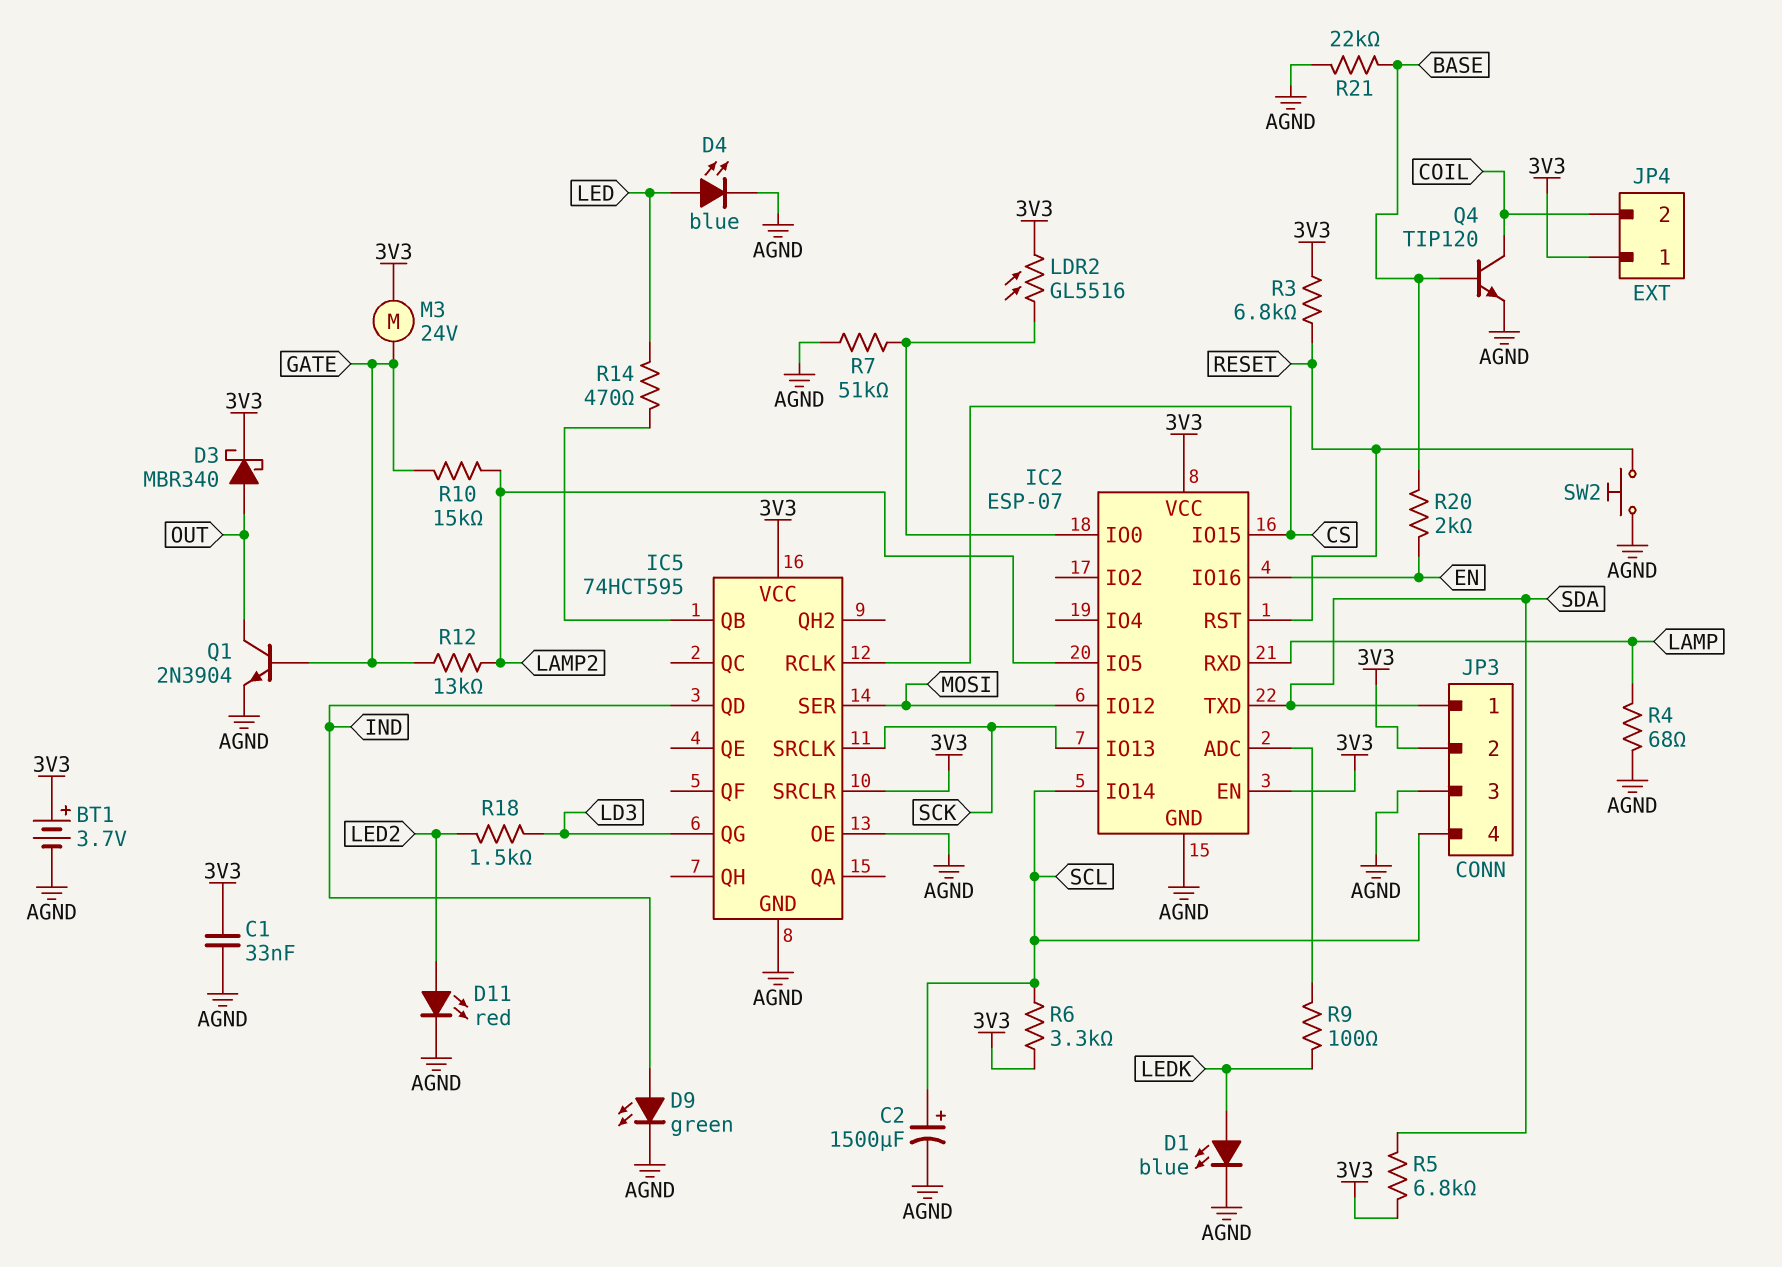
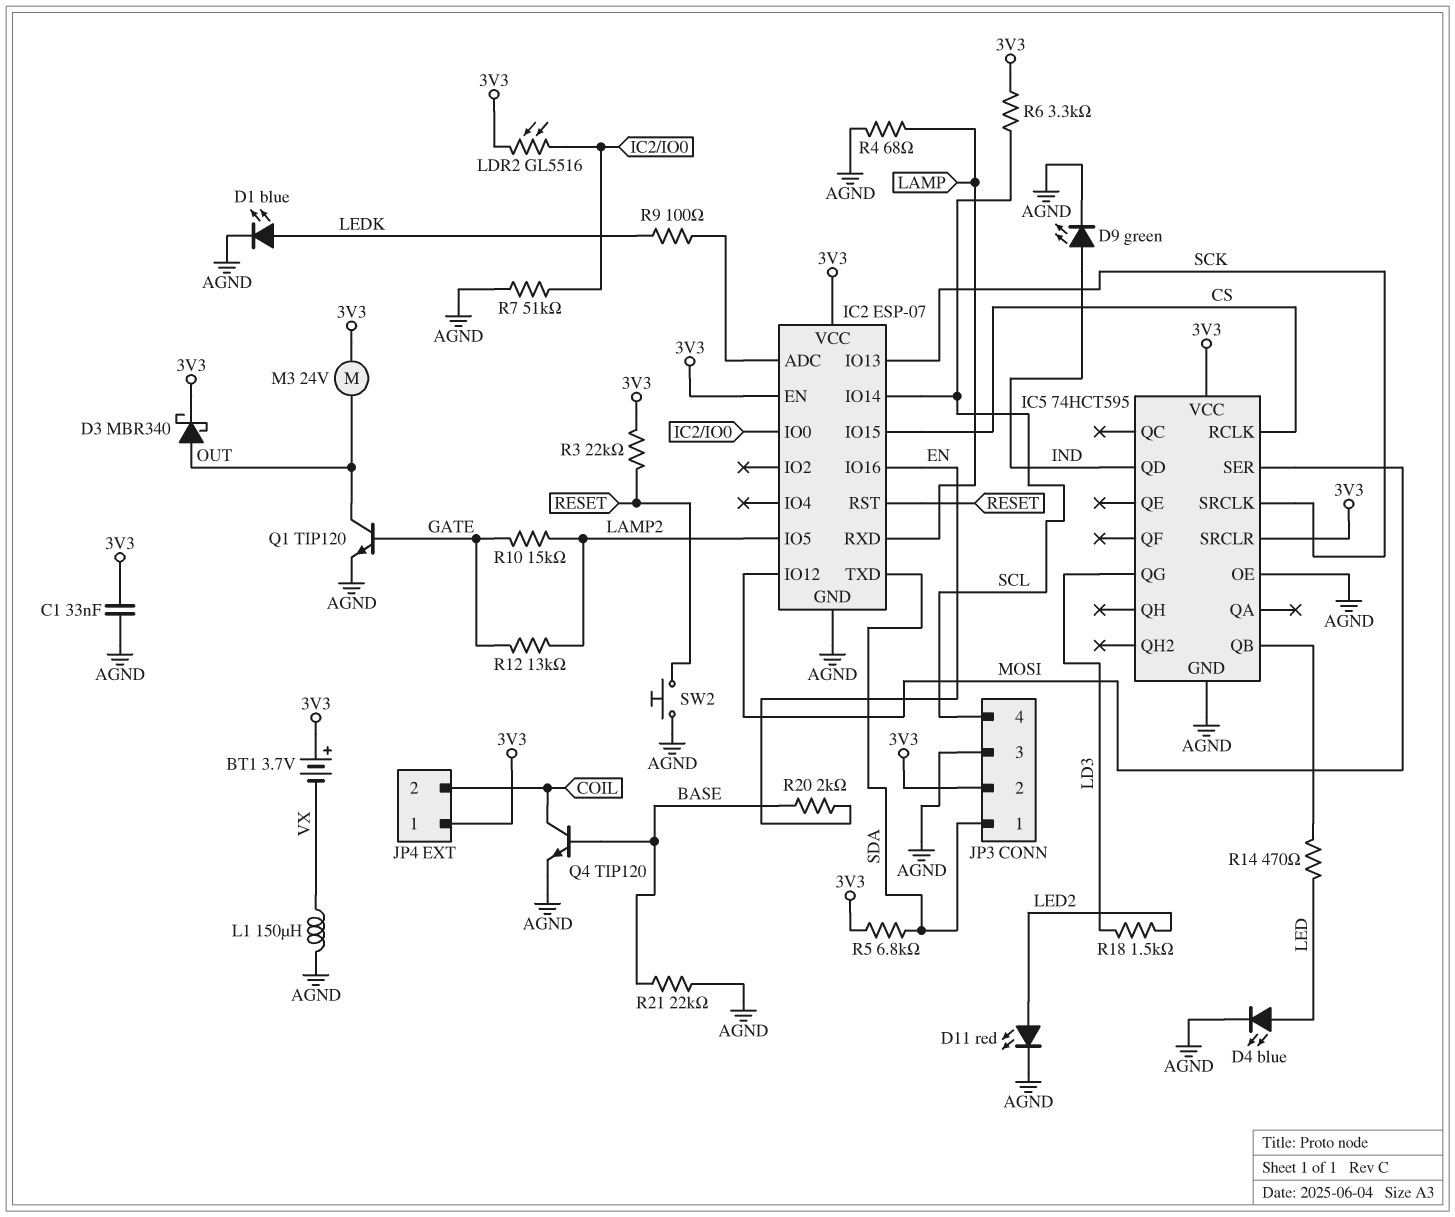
BT1: 3.7V (plus 3V3, minus AGND) -> 3.7V (plus 3V3, minus VX)
C2: 1500uF (plus SCL, minus AGND) -> none
L1: none -> 150uH (AGND, VX)
M3: motor 24V (3V3, GATE) -> motor 24V (3V3, OUT)
Q1: NPN 2N3904 (B GATE, C OUT, E AGND) -> NPN TIP120 (B GATE, C OUT, E AGND)
R3: 6.8k (3V3, RESET) -> 22k (3V3, RESET)

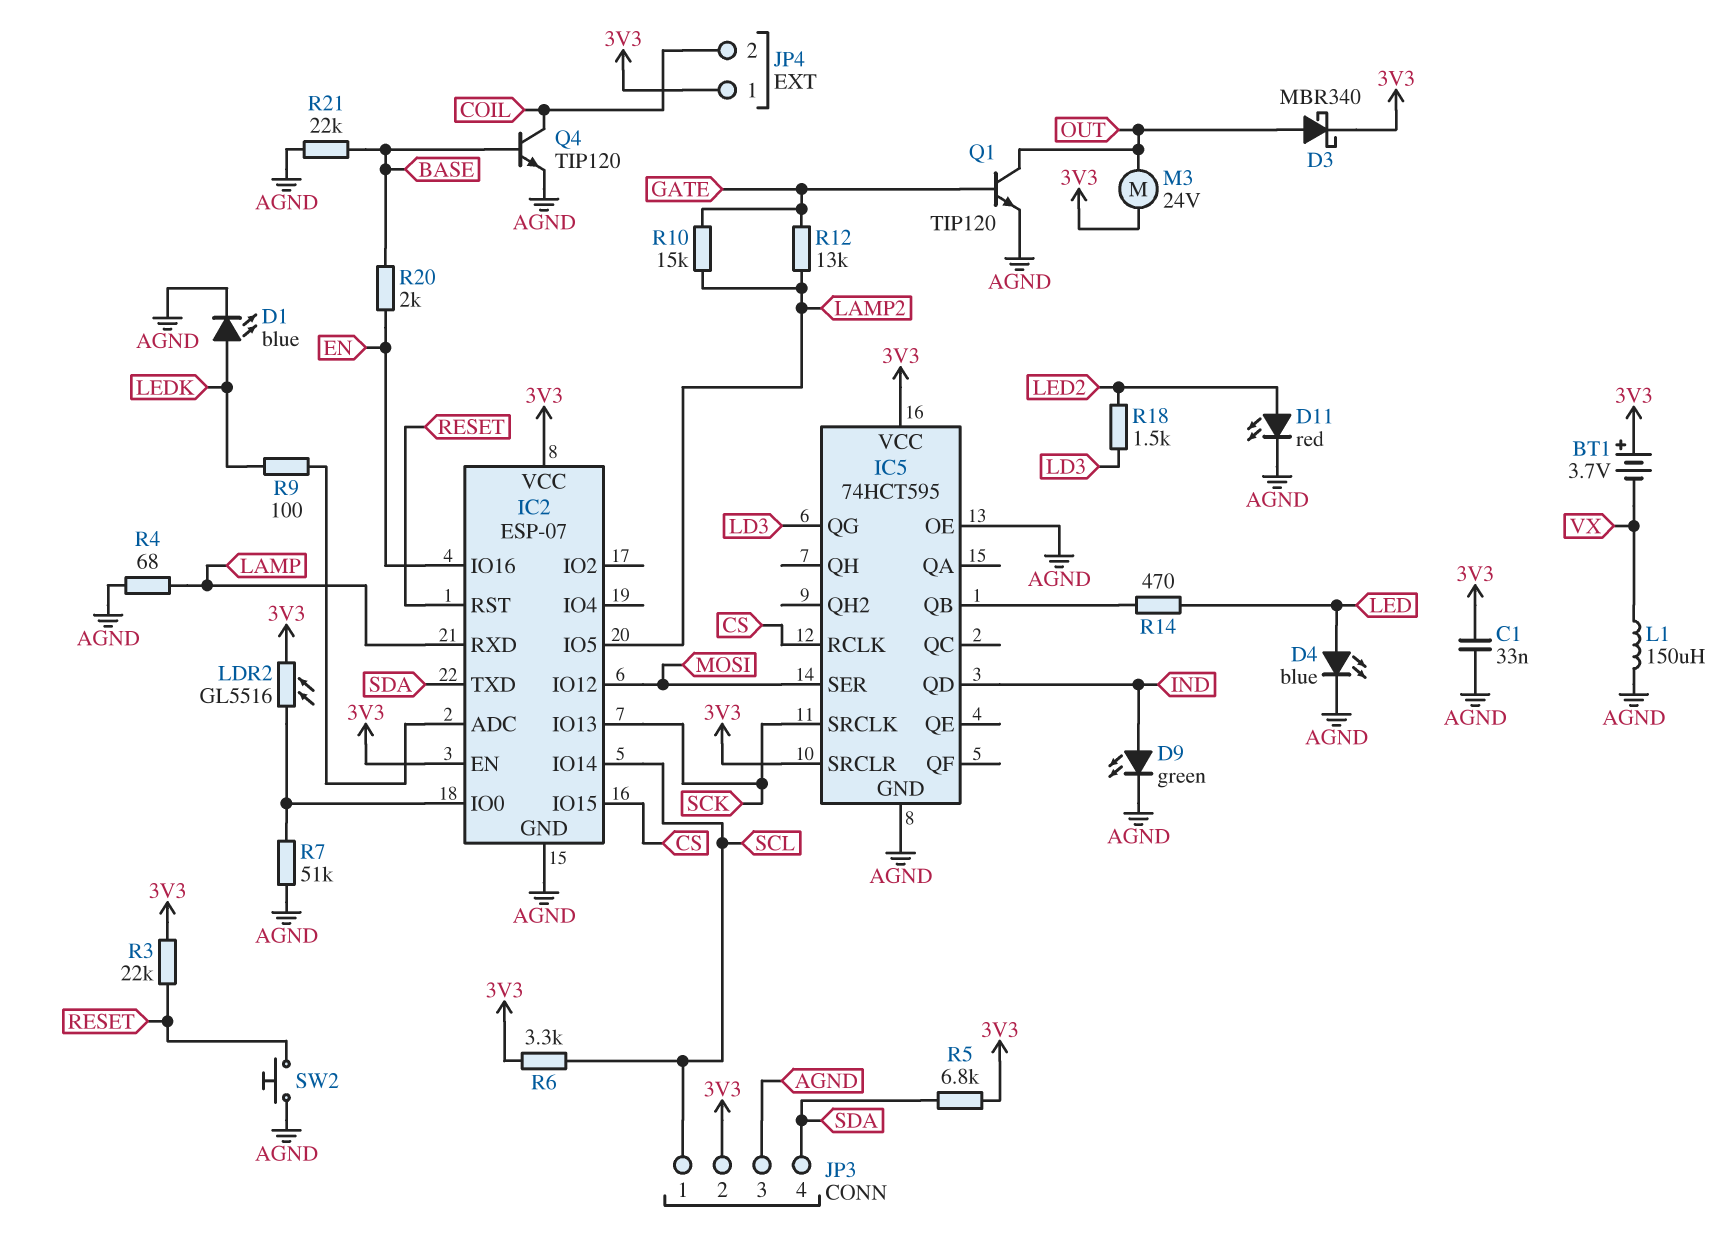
JP3 pin 1: SDA -> SCL
JP3 pin 4: SCL -> SDA

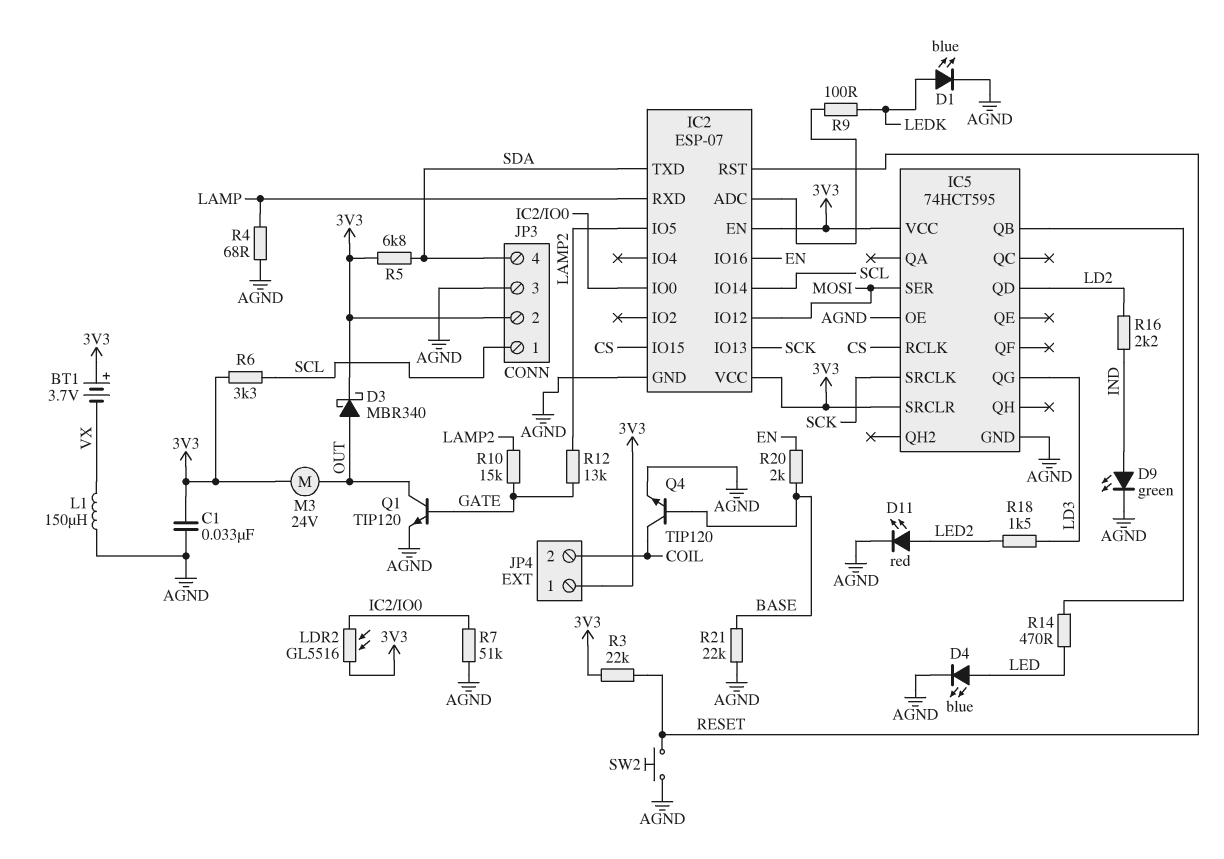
IC5 pin QD: IND -> LD2
R16: none -> 2.2k (IND, LD2)

